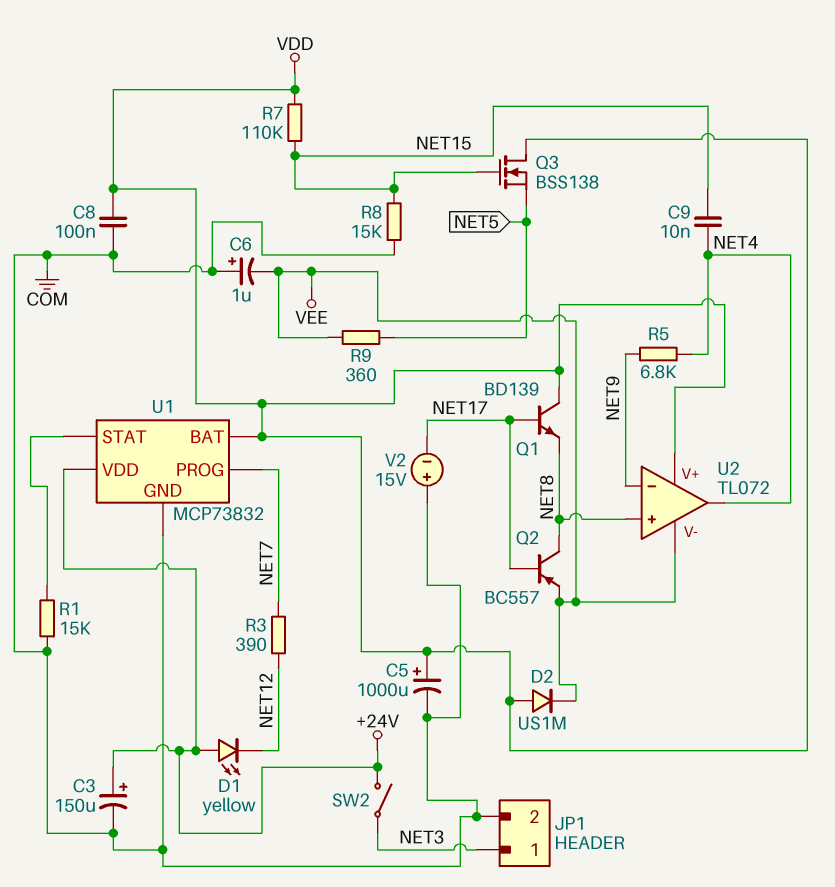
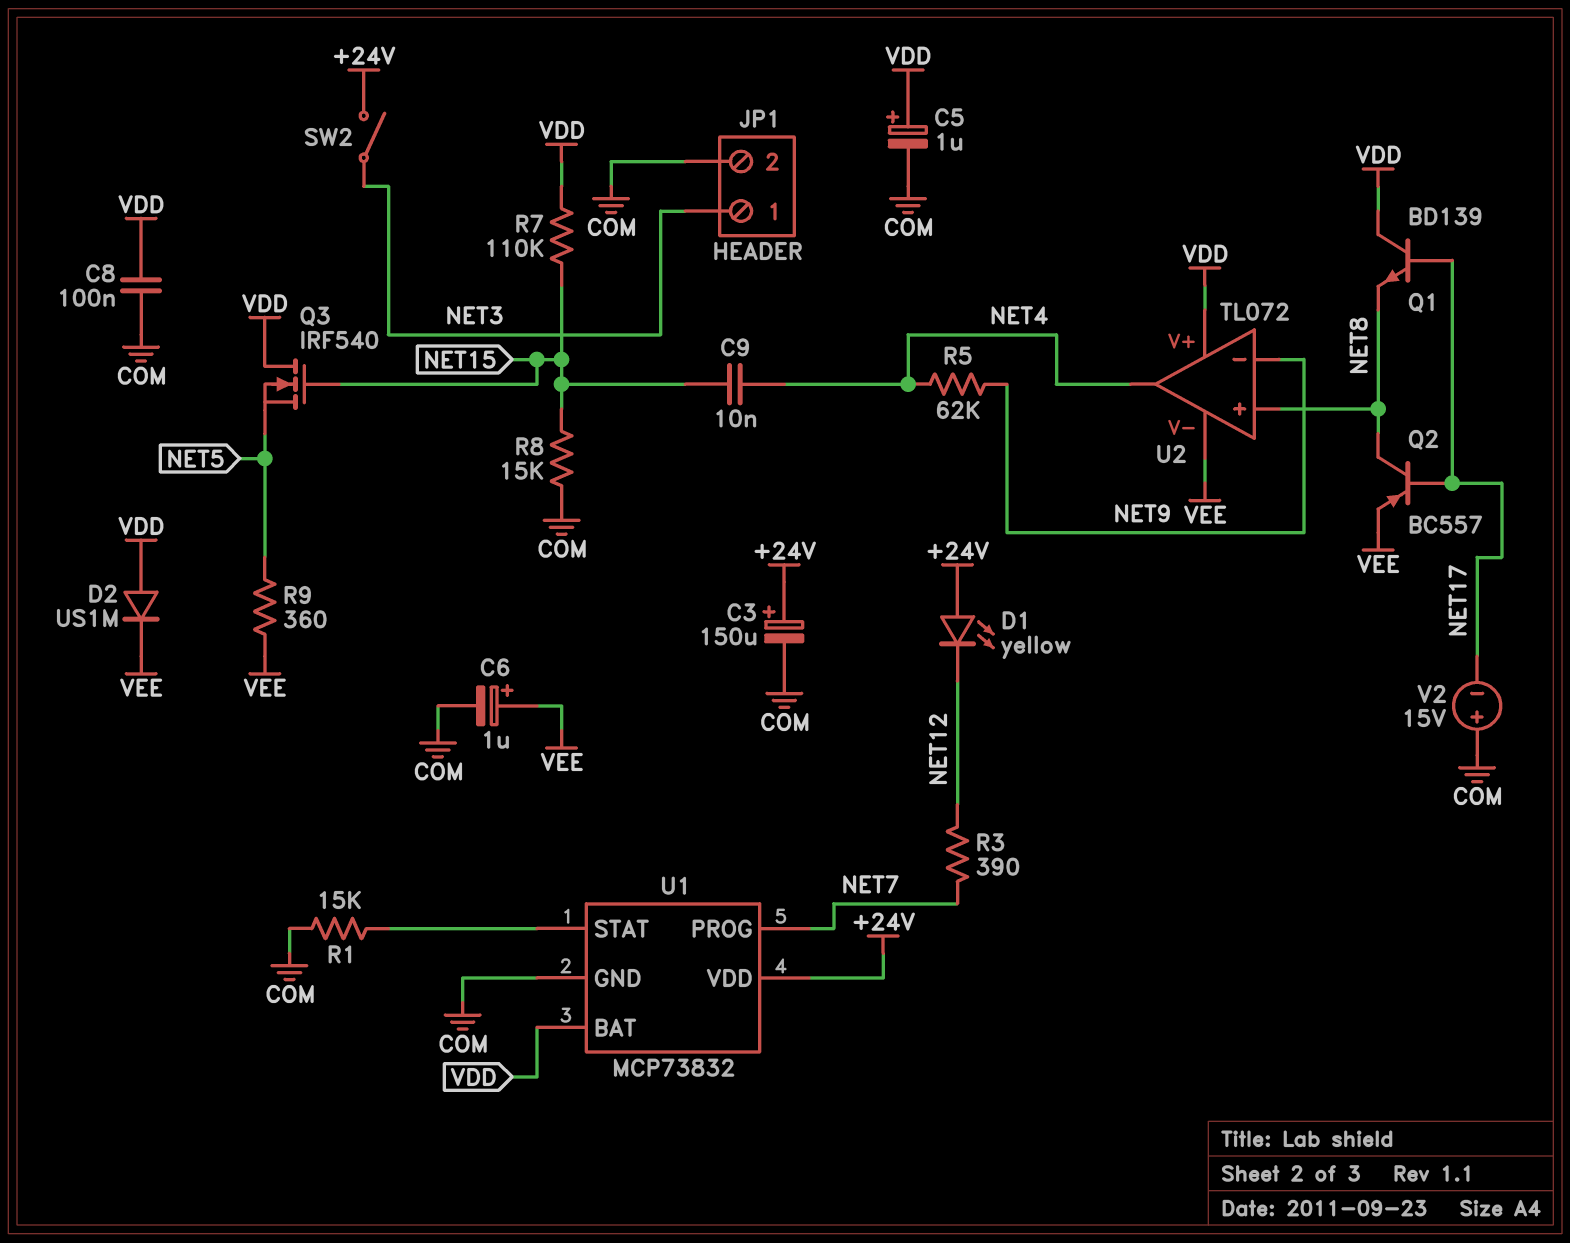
C5: 1000uF (plus VDD, minus COM) -> 1uF (plus VDD, minus COM)
C6: 1uF (plus COM, minus VEE) -> 1uF (plus VEE, minus COM)
Q3: NMOS BSS138 (G NET15, D VDD, S NET5) -> NMOS IRF540 (G NET15, D VDD, S NET5)
R5: 6.8k (NET4, NET9) -> 62k (NET4, NET9)

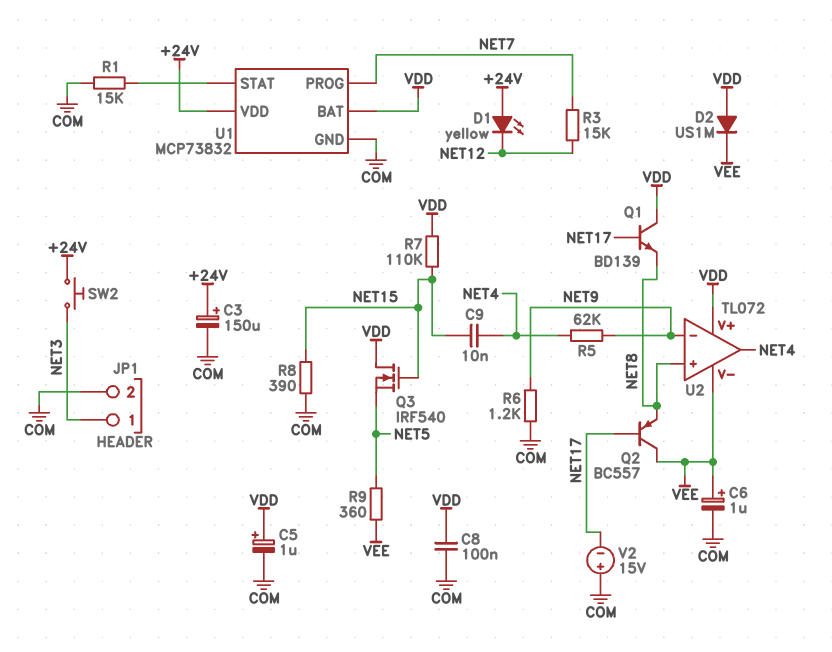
Q2: PNP BC557 (B NET17, C NET8, E VEE) -> PNP BC557 (B NET17, C VEE, E NET8)
R3: 390 (NET7, NET12) -> 15k (NET7, NET12)
R6: none -> 1.2k (COM, NET9)
R8: 15k (COM, NET15) -> 390 (COM, NET15)
SW2: switch (+24V, NET3) -> button (+24V, NET3)

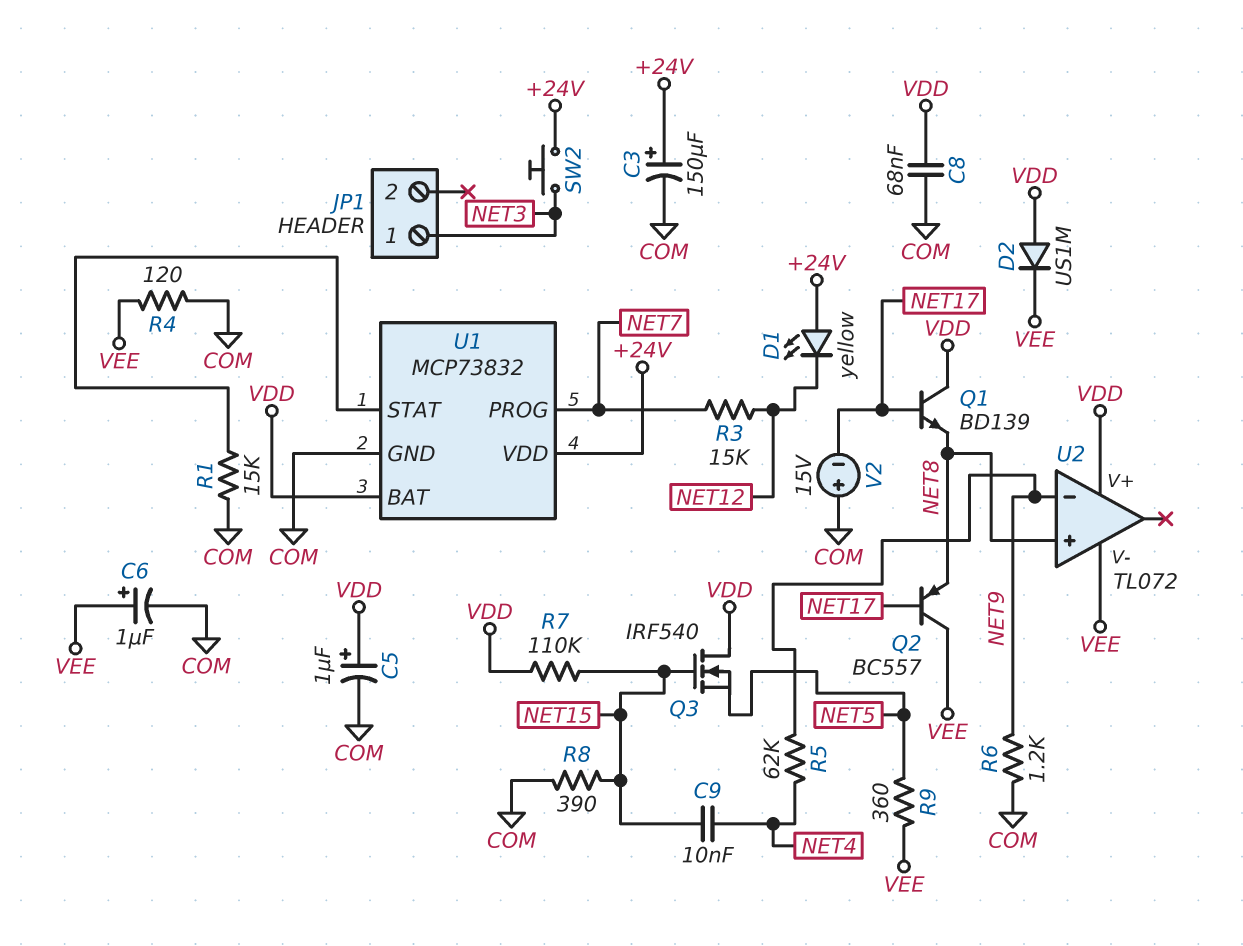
C8: 100nF (COM, VDD) -> 68nF (COM, VDD)
JP1 pin 2: COM -> none
R4: none -> 120 (COM, VEE)
U2 pin out: NET4 -> none

